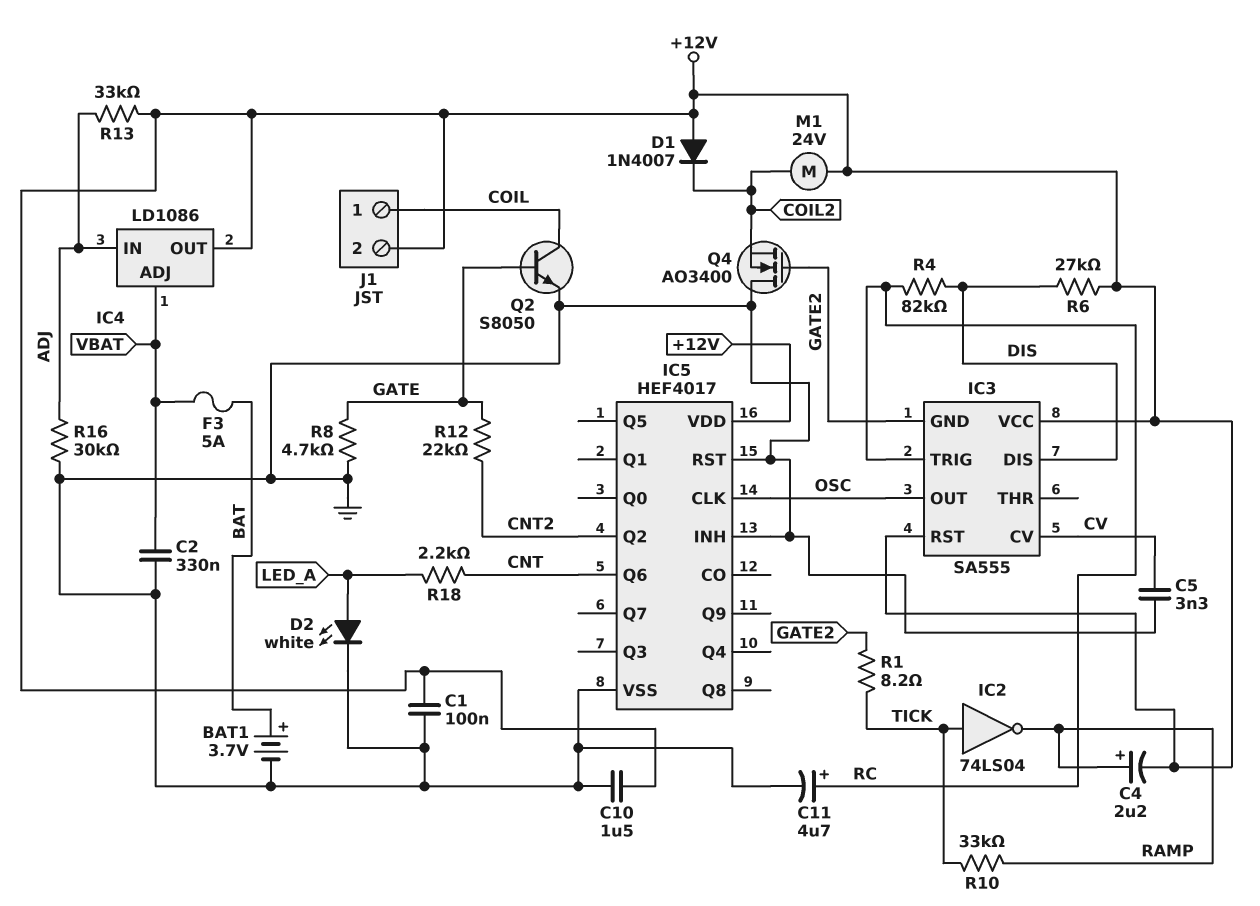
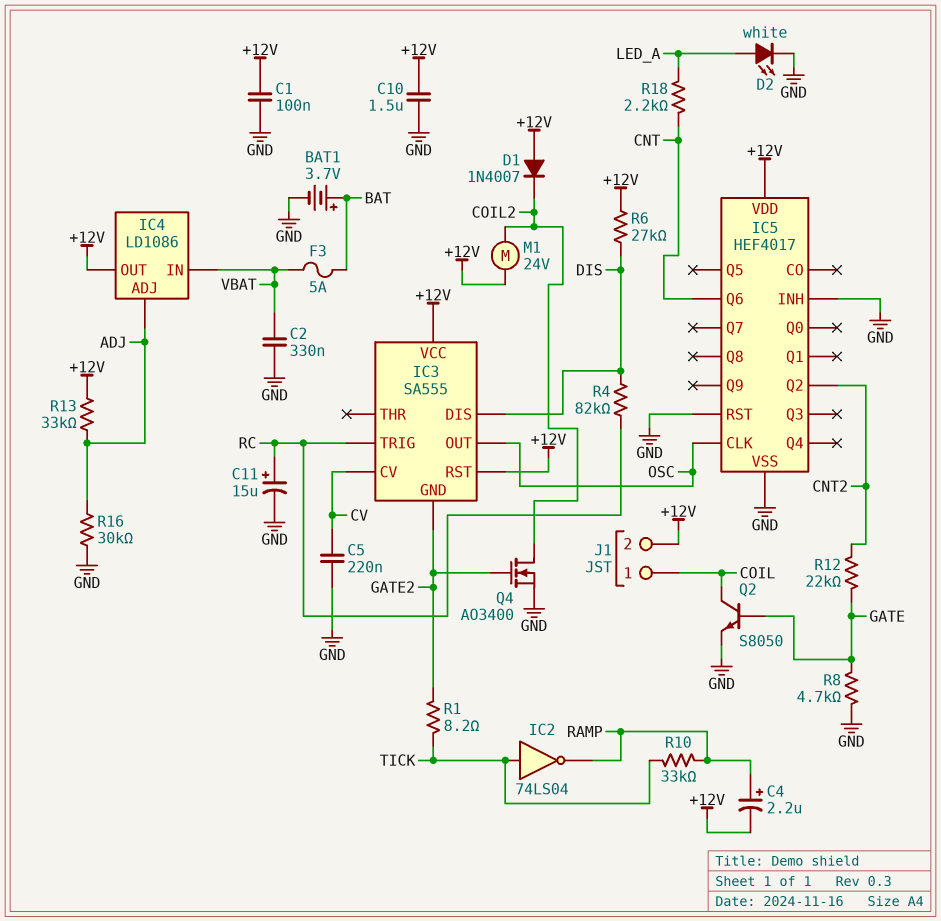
C5: 3.3nF (CV, GND) -> 220nF (CV, GND)
C11: 4.7uF (plus RC, minus GND) -> 15uF (plus RC, minus GND)
IC4 pin ADJ: VBAT -> ADJ
IC4 pin IN: ADJ -> VBAT
Q4: NMOS AO3400 (G GATE2, D GND, S COIL2) -> NMOS AO3400 (G GATE2, D COIL2, S GND)

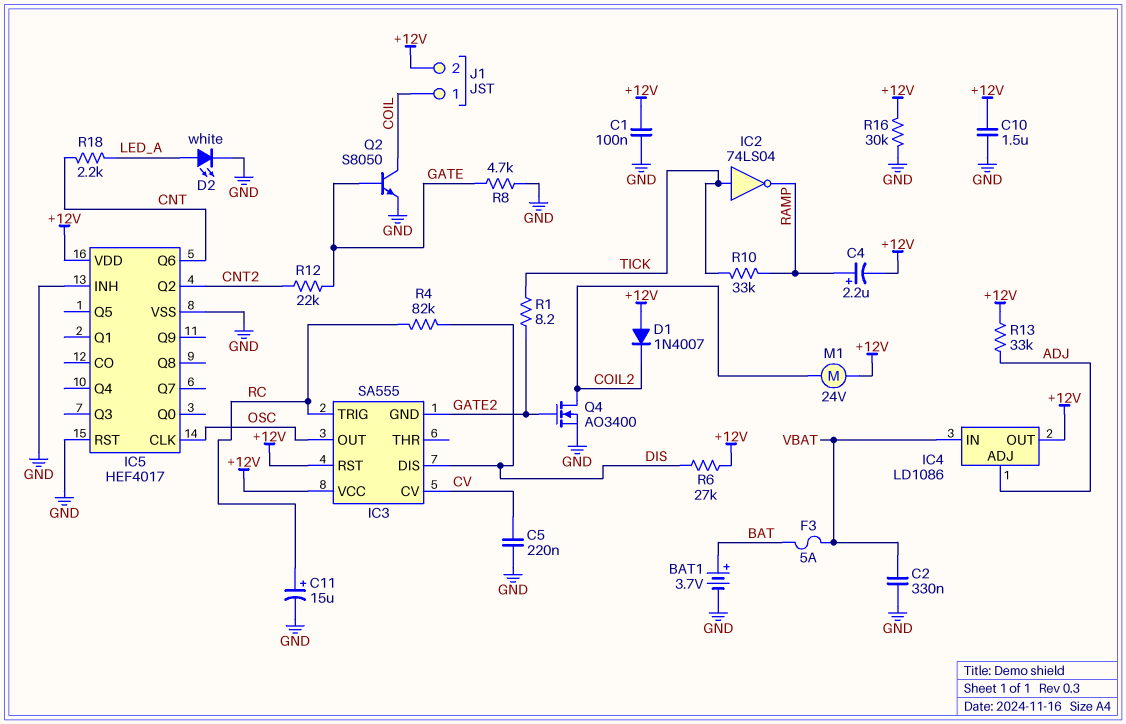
R16: 30k (ADJ, GND) -> 30k (+12V, GND)

